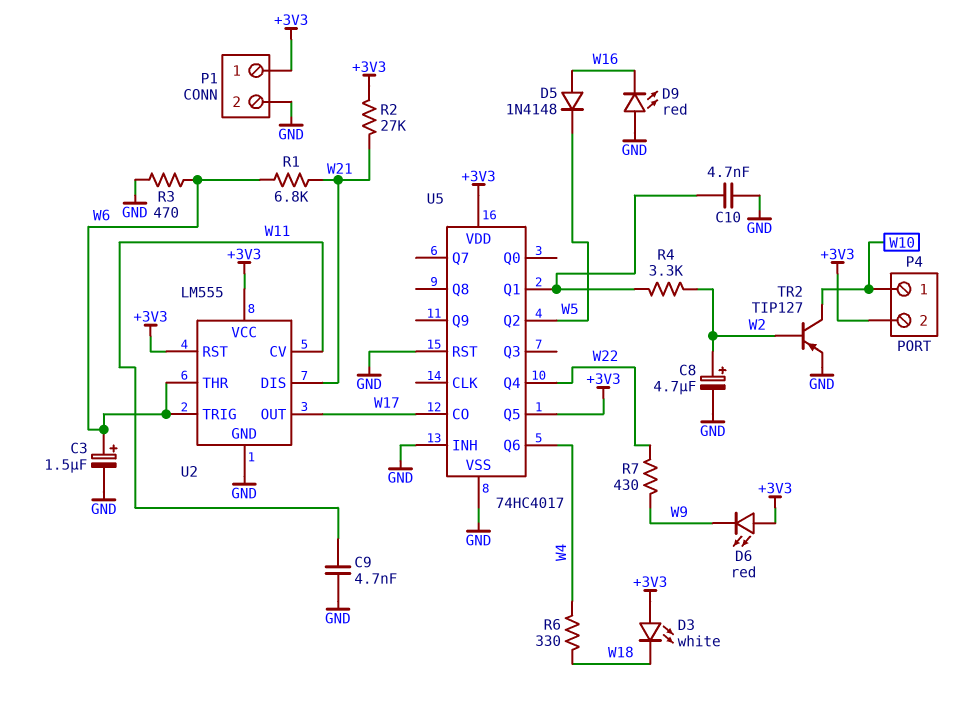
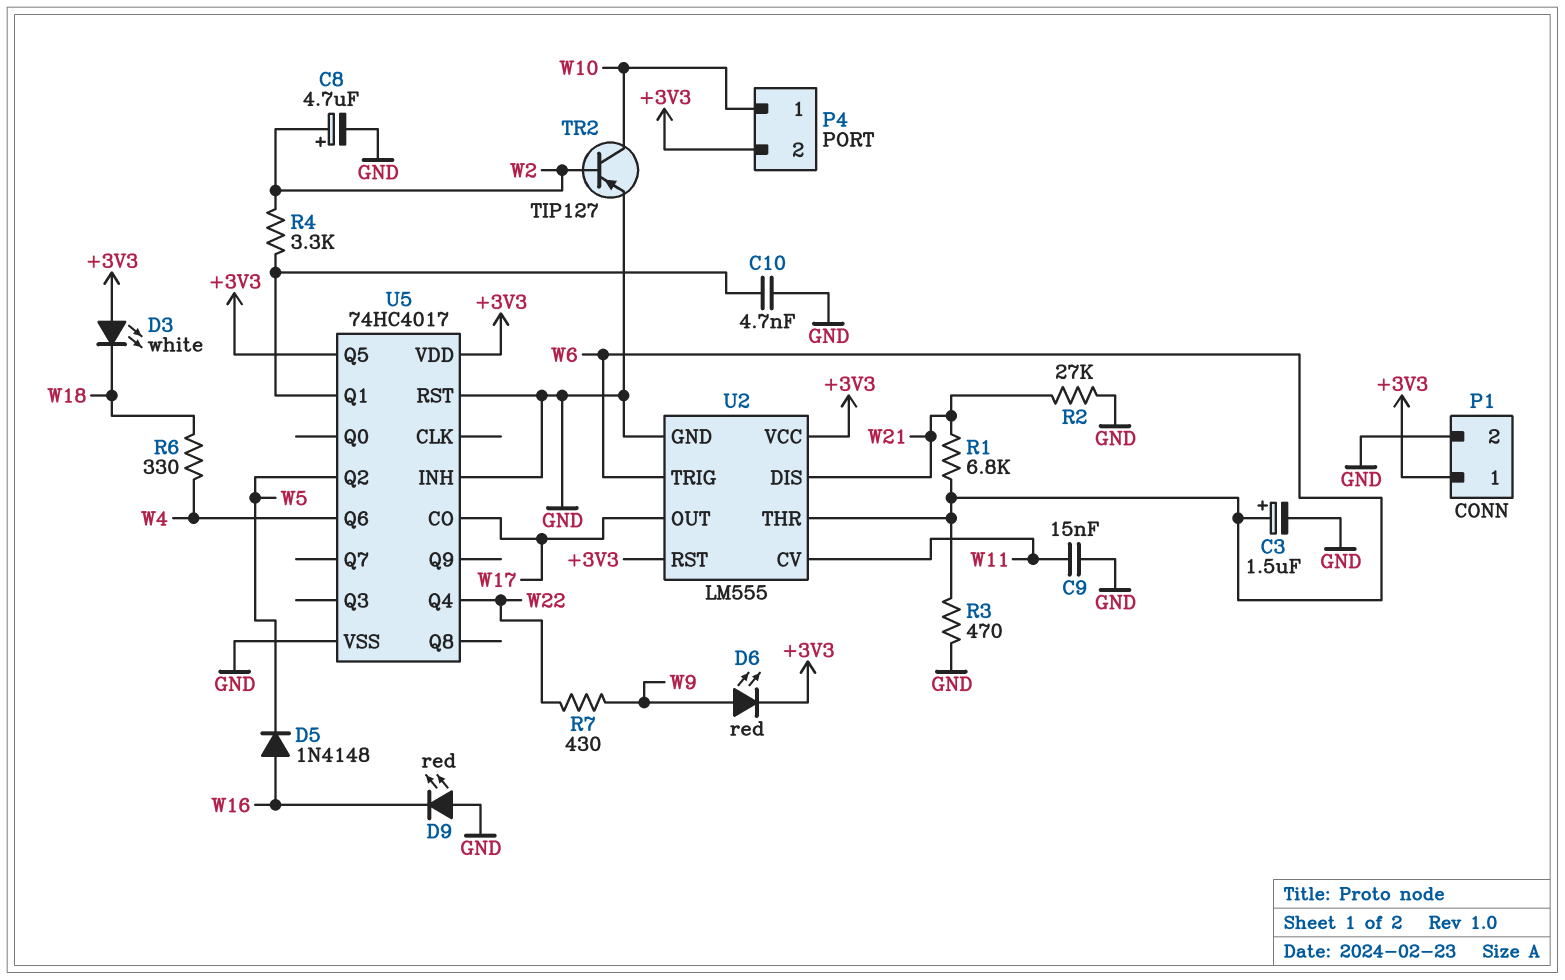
C9: 4.7nF (GND, W11) -> 15nF (GND, W11)
D6: LED red (A +3V3, K W9) -> LED red (A W9, K +3V3)
R2: 27k (+3V3, W21) -> 27k (GND, W21)

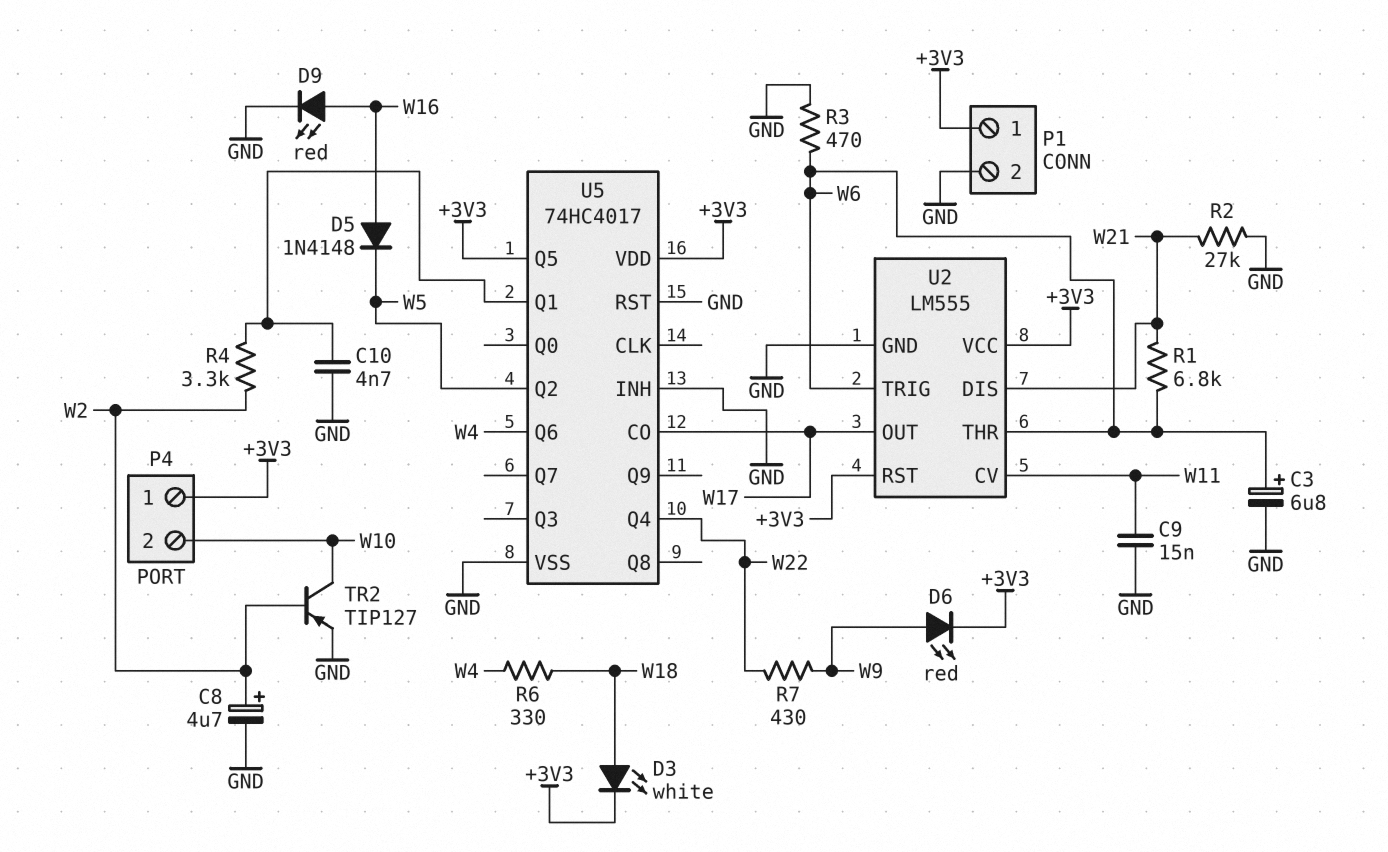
C3: 1.5uF (plus W6, minus GND) -> 6.8uF (plus W6, minus GND)
D3: LED white (A +3V3, K W18) -> LED white (A W18, K +3V3)
D9: LED red (A GND, K W16) -> LED red (A W16, K GND)
P4 pin 1: W10 -> +3V3
P4 pin 2: +3V3 -> W10

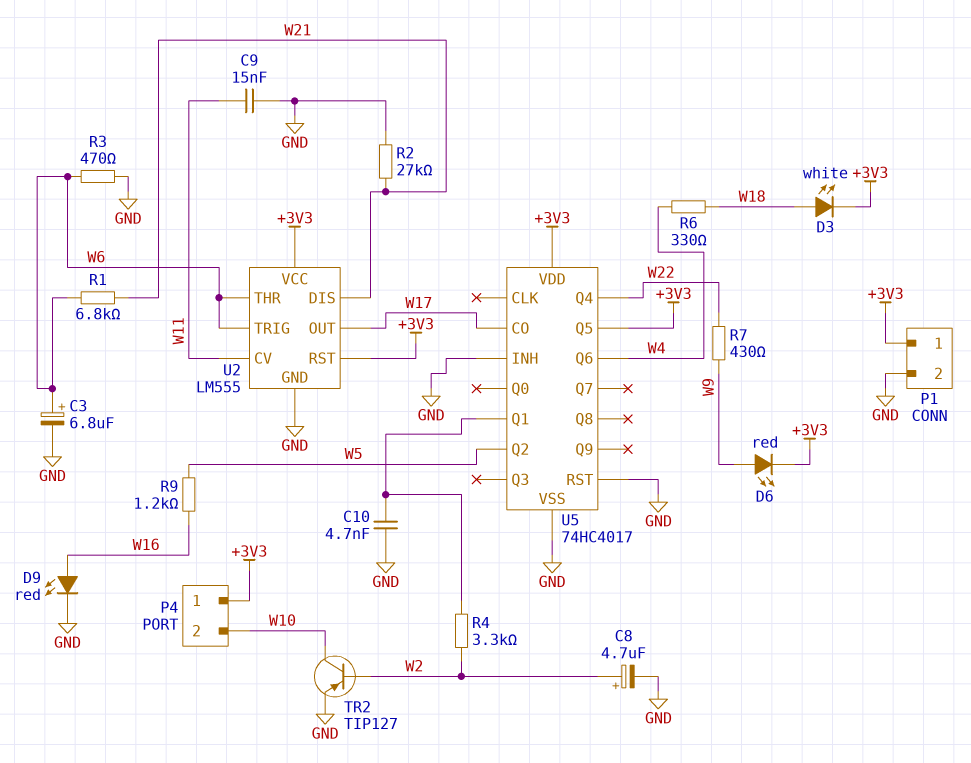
D5: diode 1N4148 (A W16, K W5) -> none
R9: none -> 1.2k (W5, W16)

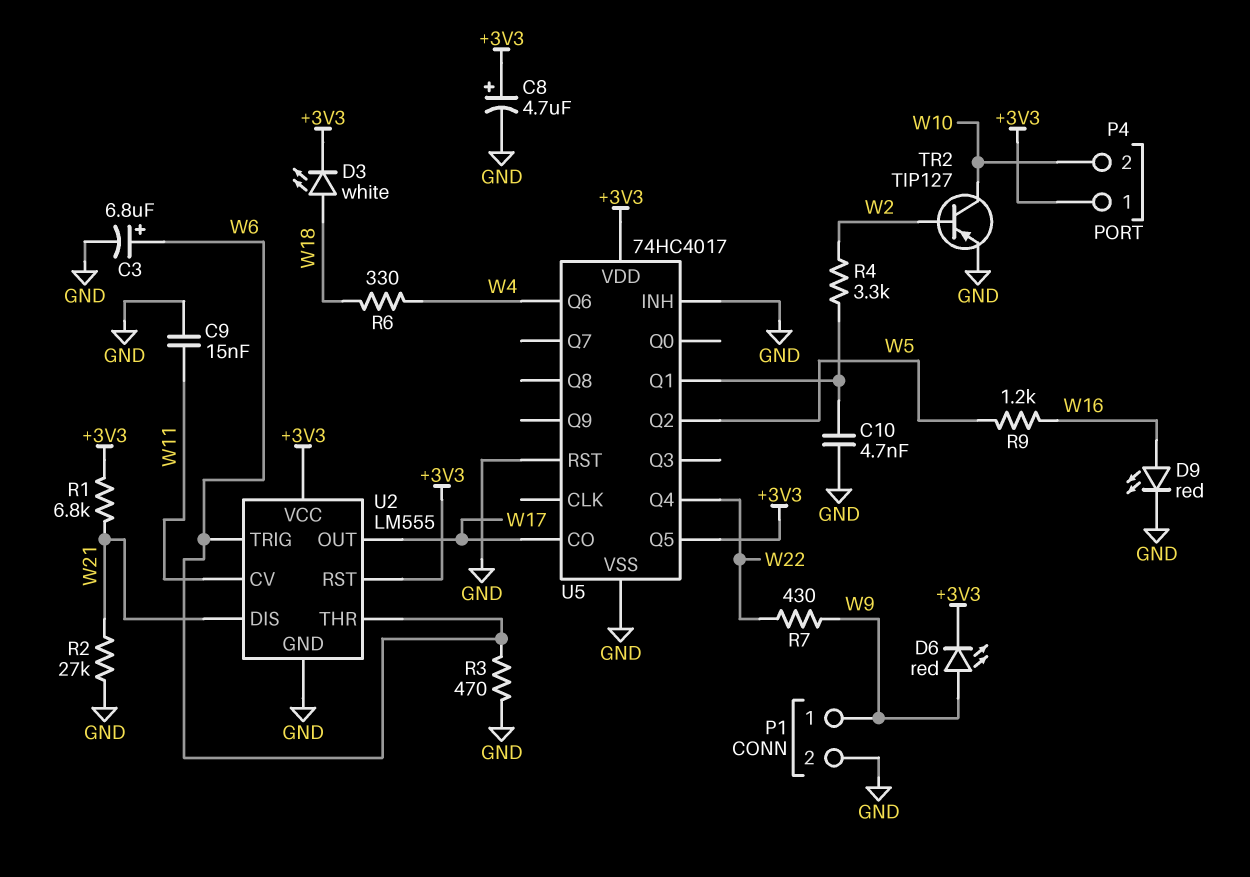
C8: 4.7uF (plus W2, minus GND) -> 4.7uF (plus +3V3, minus GND)
P1 pin 1: +3V3 -> W9
R1: 6.8k (W6, W21) -> 6.8k (+3V3, W21)

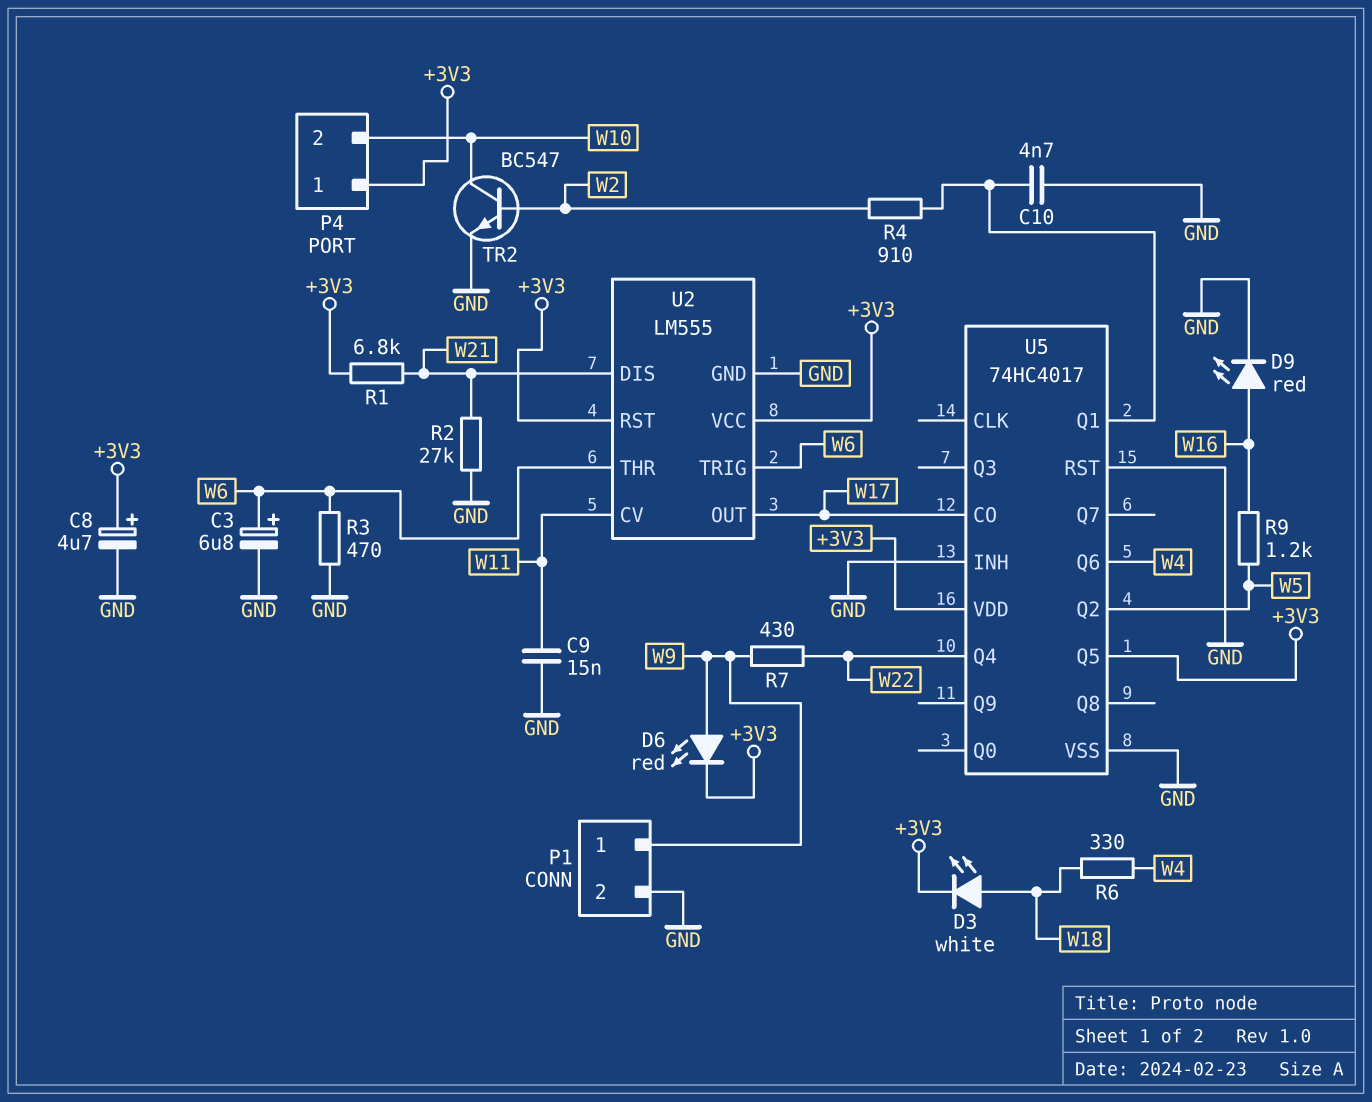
R4: 3.3k (U5/Q1, W2) -> 910 (U5/Q1, W2)
TR2: PNP TIP127 (B W2, C W10, E GND) -> NPN BC547 (B W2, C W10, E GND)

